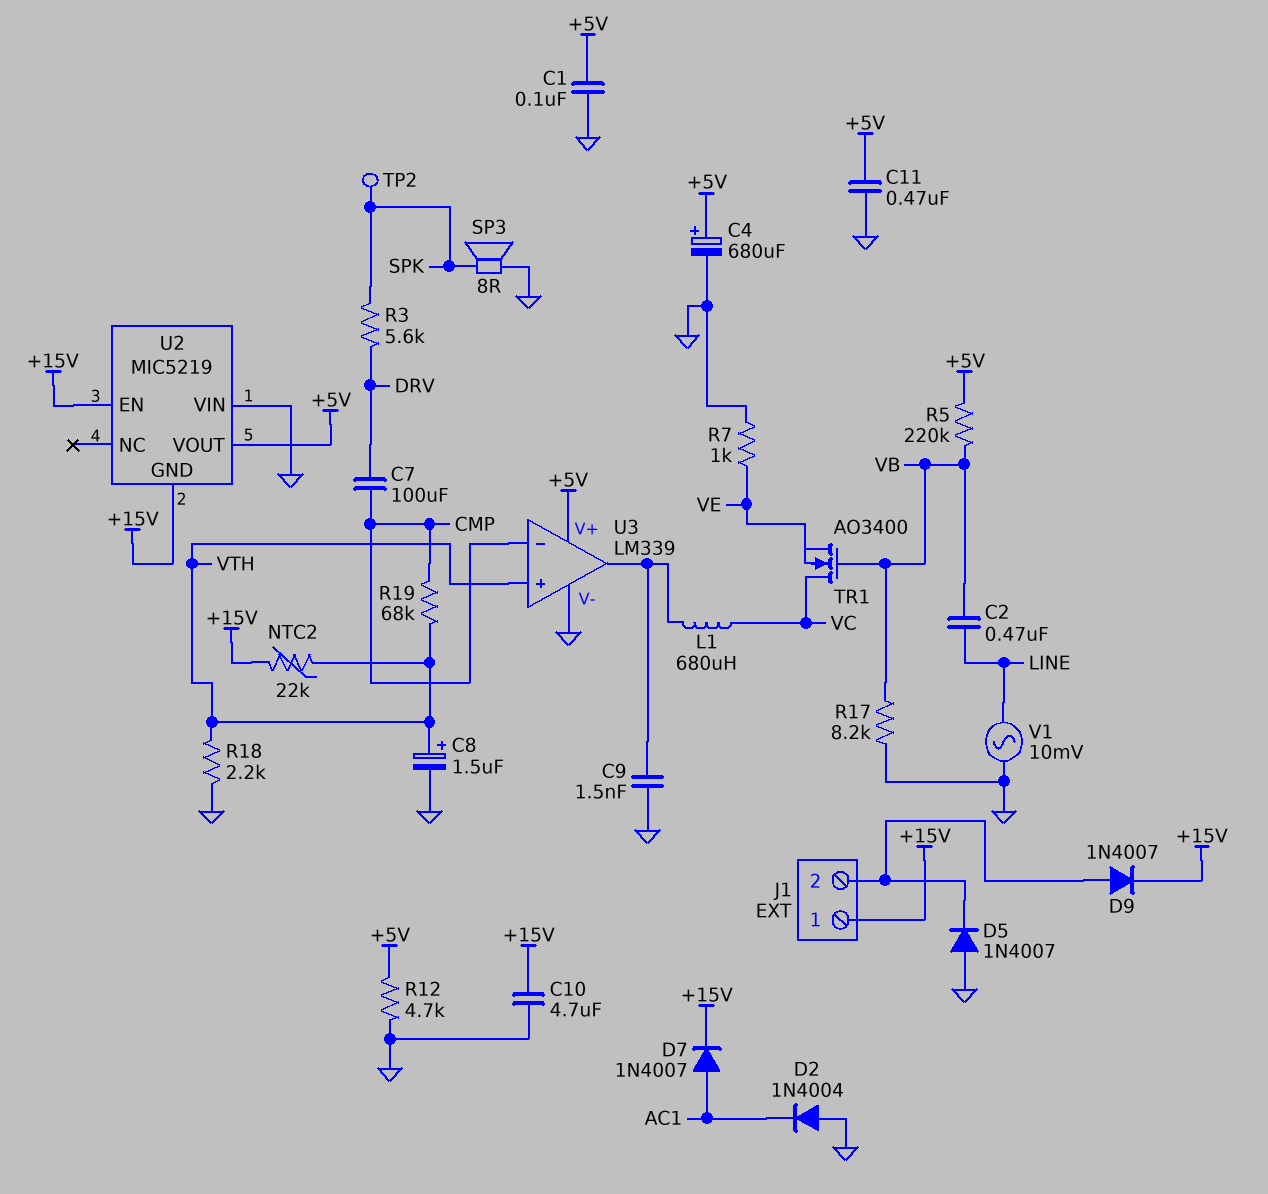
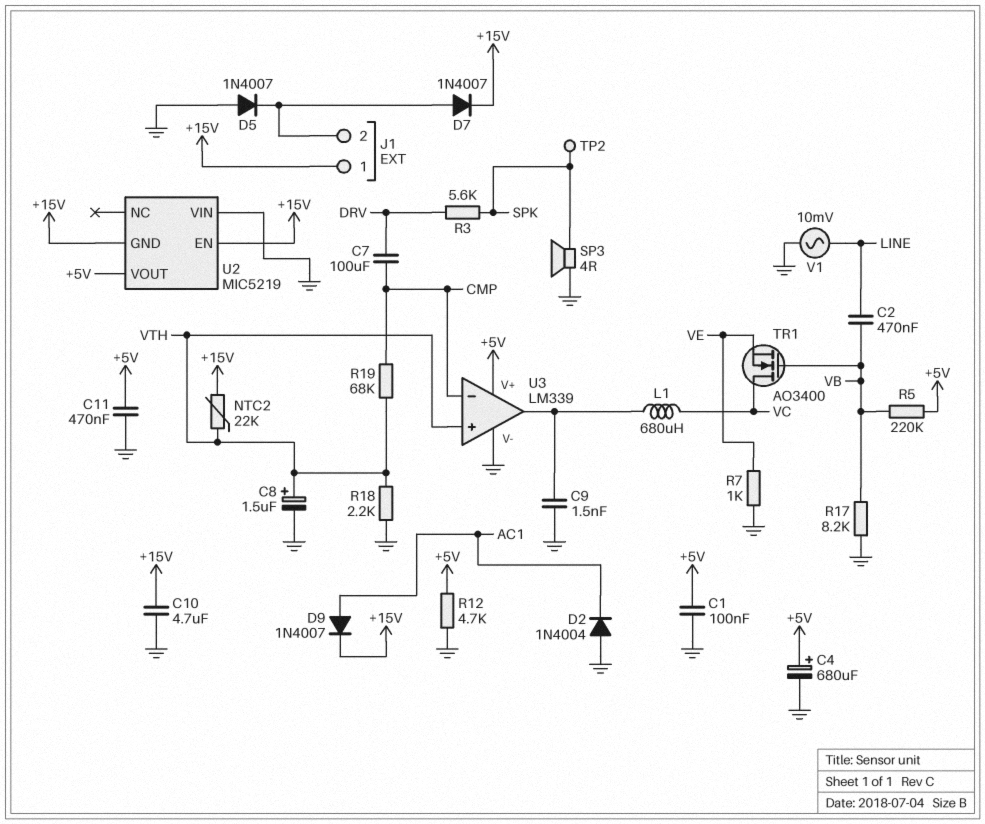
D7: diode 1N4007 (A AC1, K +15V) -> diode 1N4007 (A J1/2, K +15V)
D9: diode 1N4007 (A J1/2, K +15V) -> diode 1N4007 (A AC1, K +15V)
SP3: speaker 8R (GND, SPK) -> speaker 4R (GND, SPK)

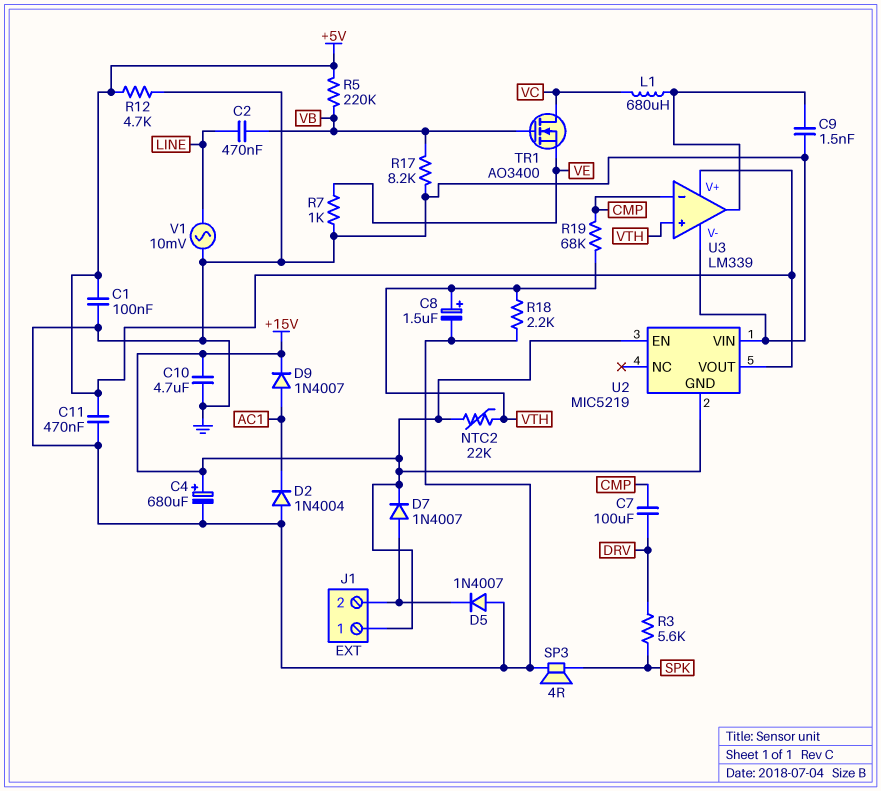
C4: 680uF (plus +5V, minus GND) -> 680uF (plus +15V, minus GND)
TP2: test point (SPK) -> none

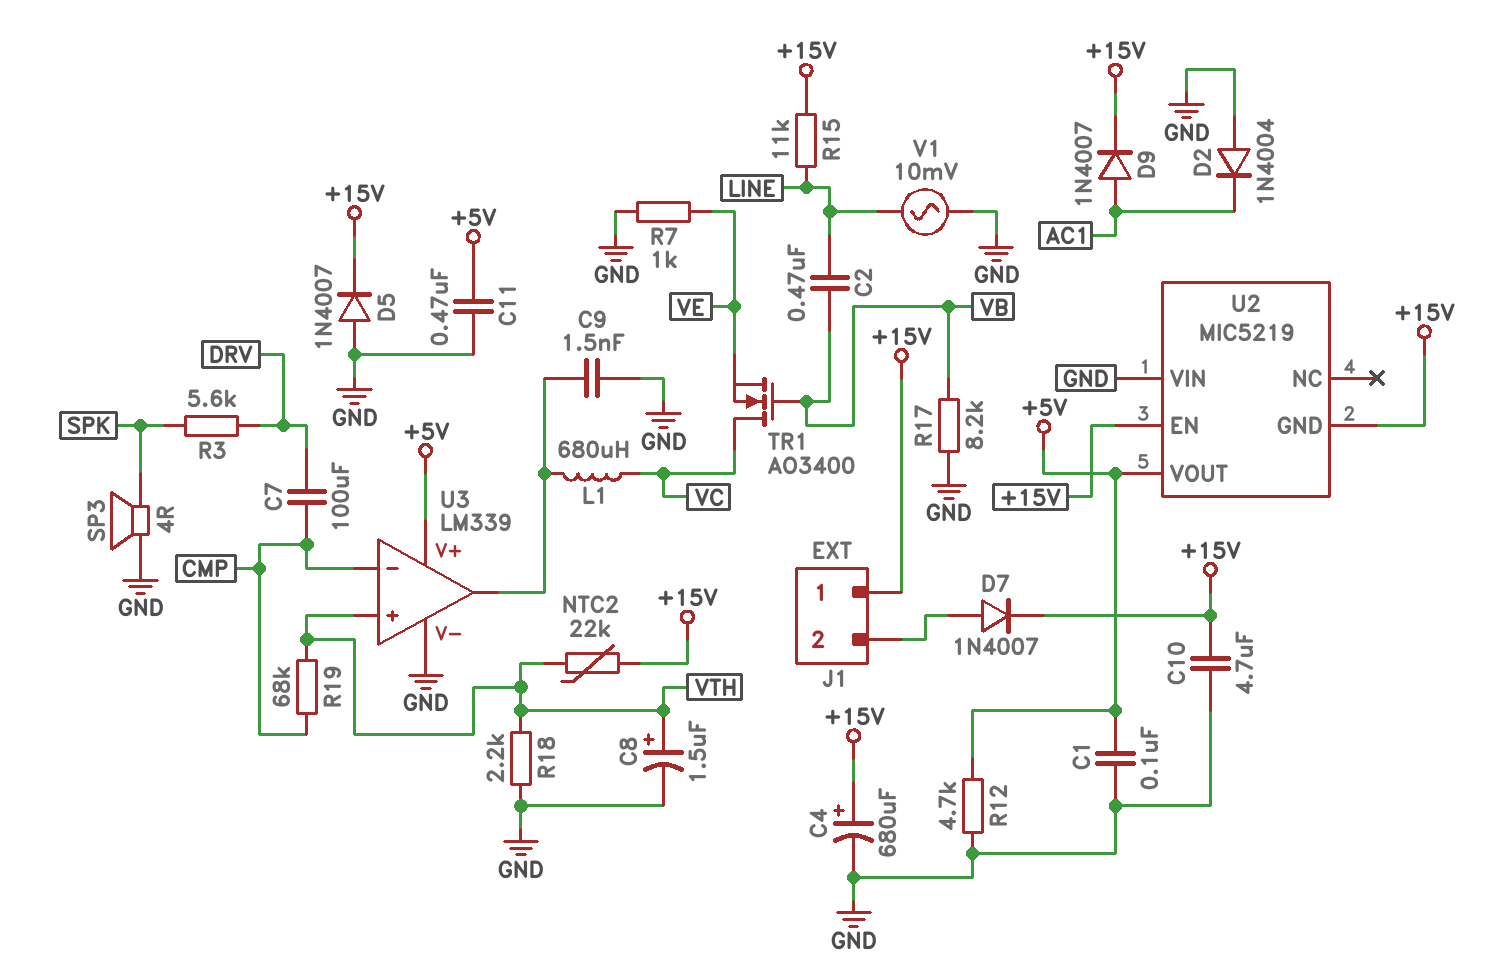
D5: diode 1N4007 (A GND, K J1/2) -> diode 1N4007 (A GND, K +15V)
R5: 220k (+5V, VB) -> none
R15: none -> 11k (+15V, LINE)

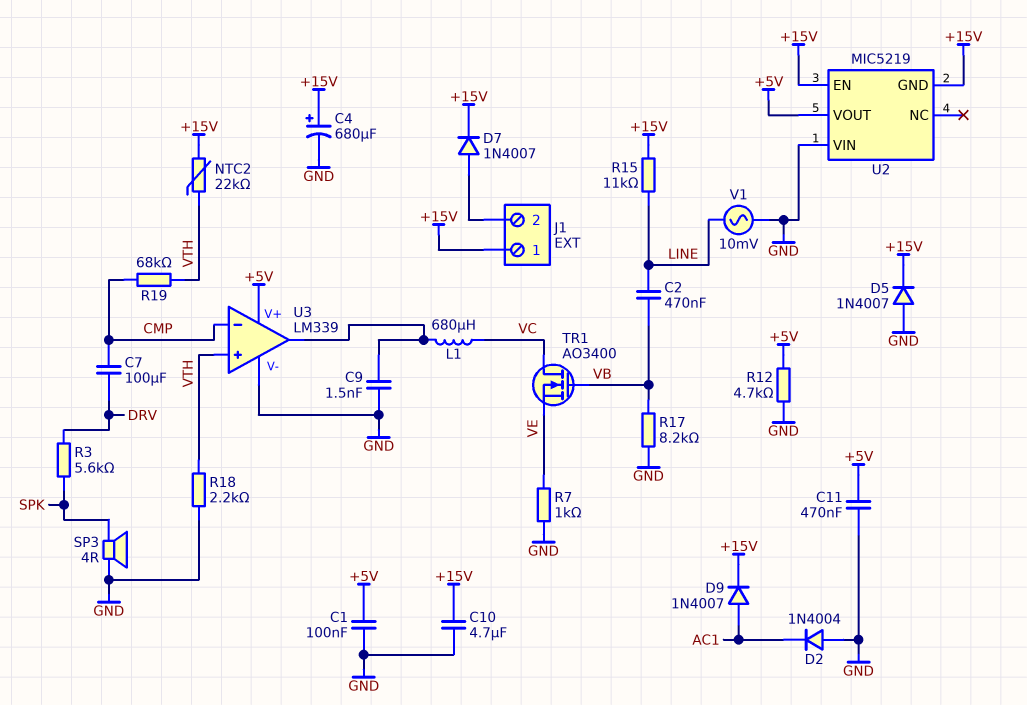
C8: 1.5uF (plus VTH, minus GND) -> none

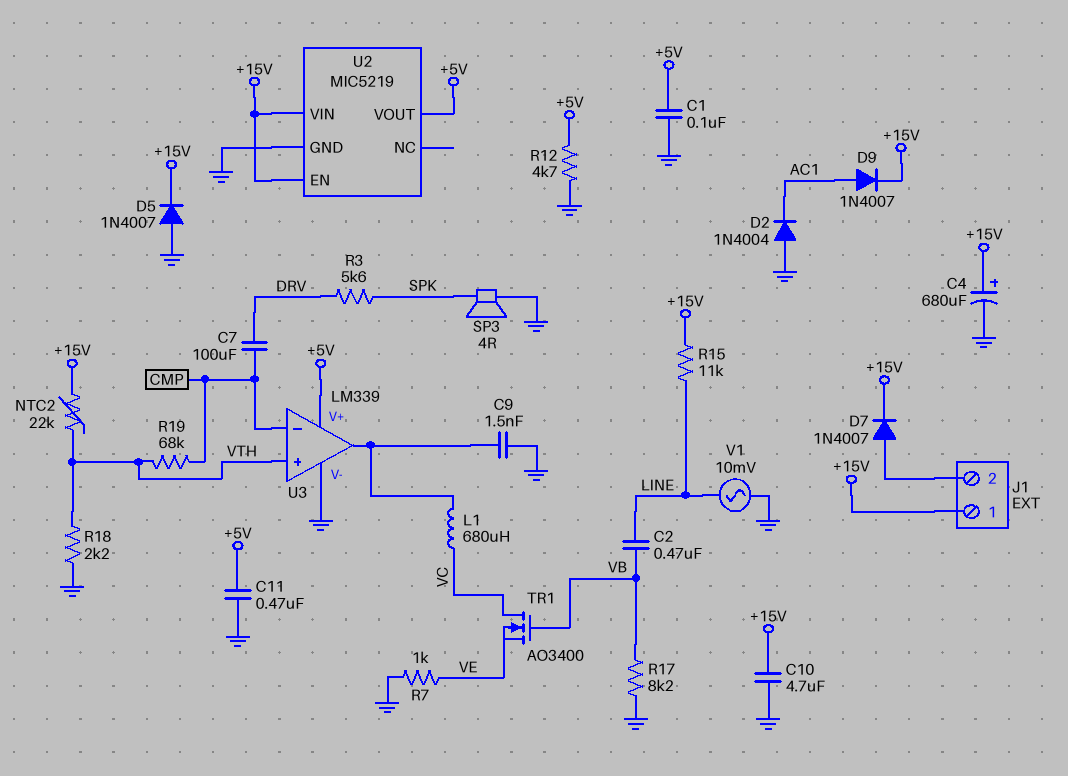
U2 pin GND: +15V -> GND
U2 pin VIN: GND -> +15V

